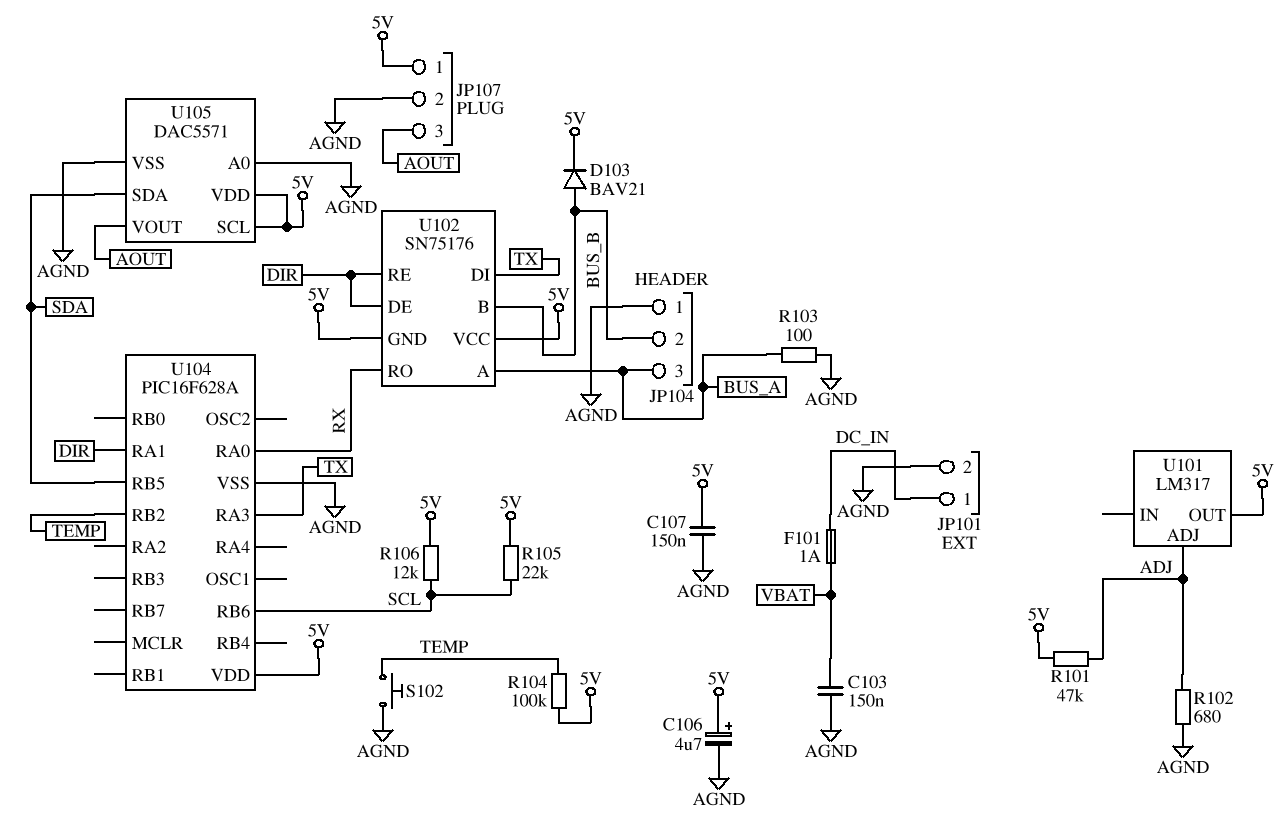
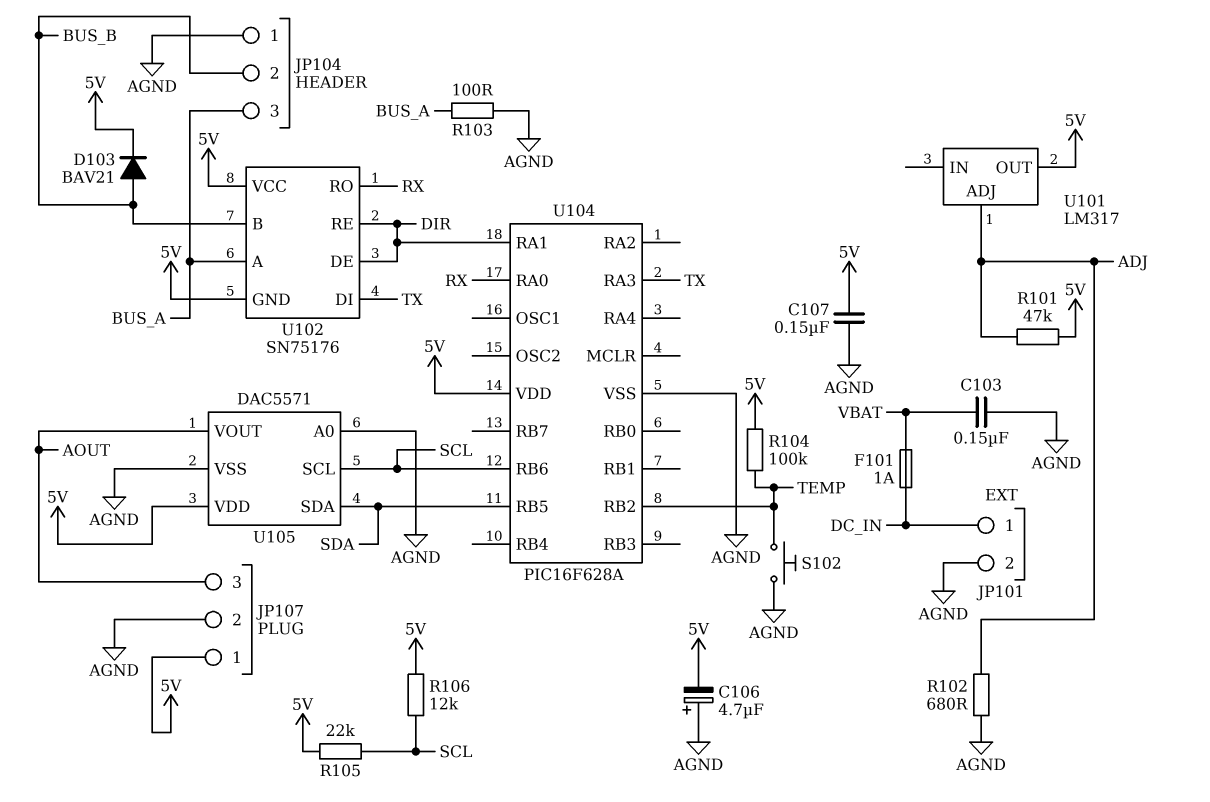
C106: 4.7uF (plus 5V, minus AGND) -> 4.7uF (plus AGND, minus 5V)
U105 pin SCL: 5V -> SCL

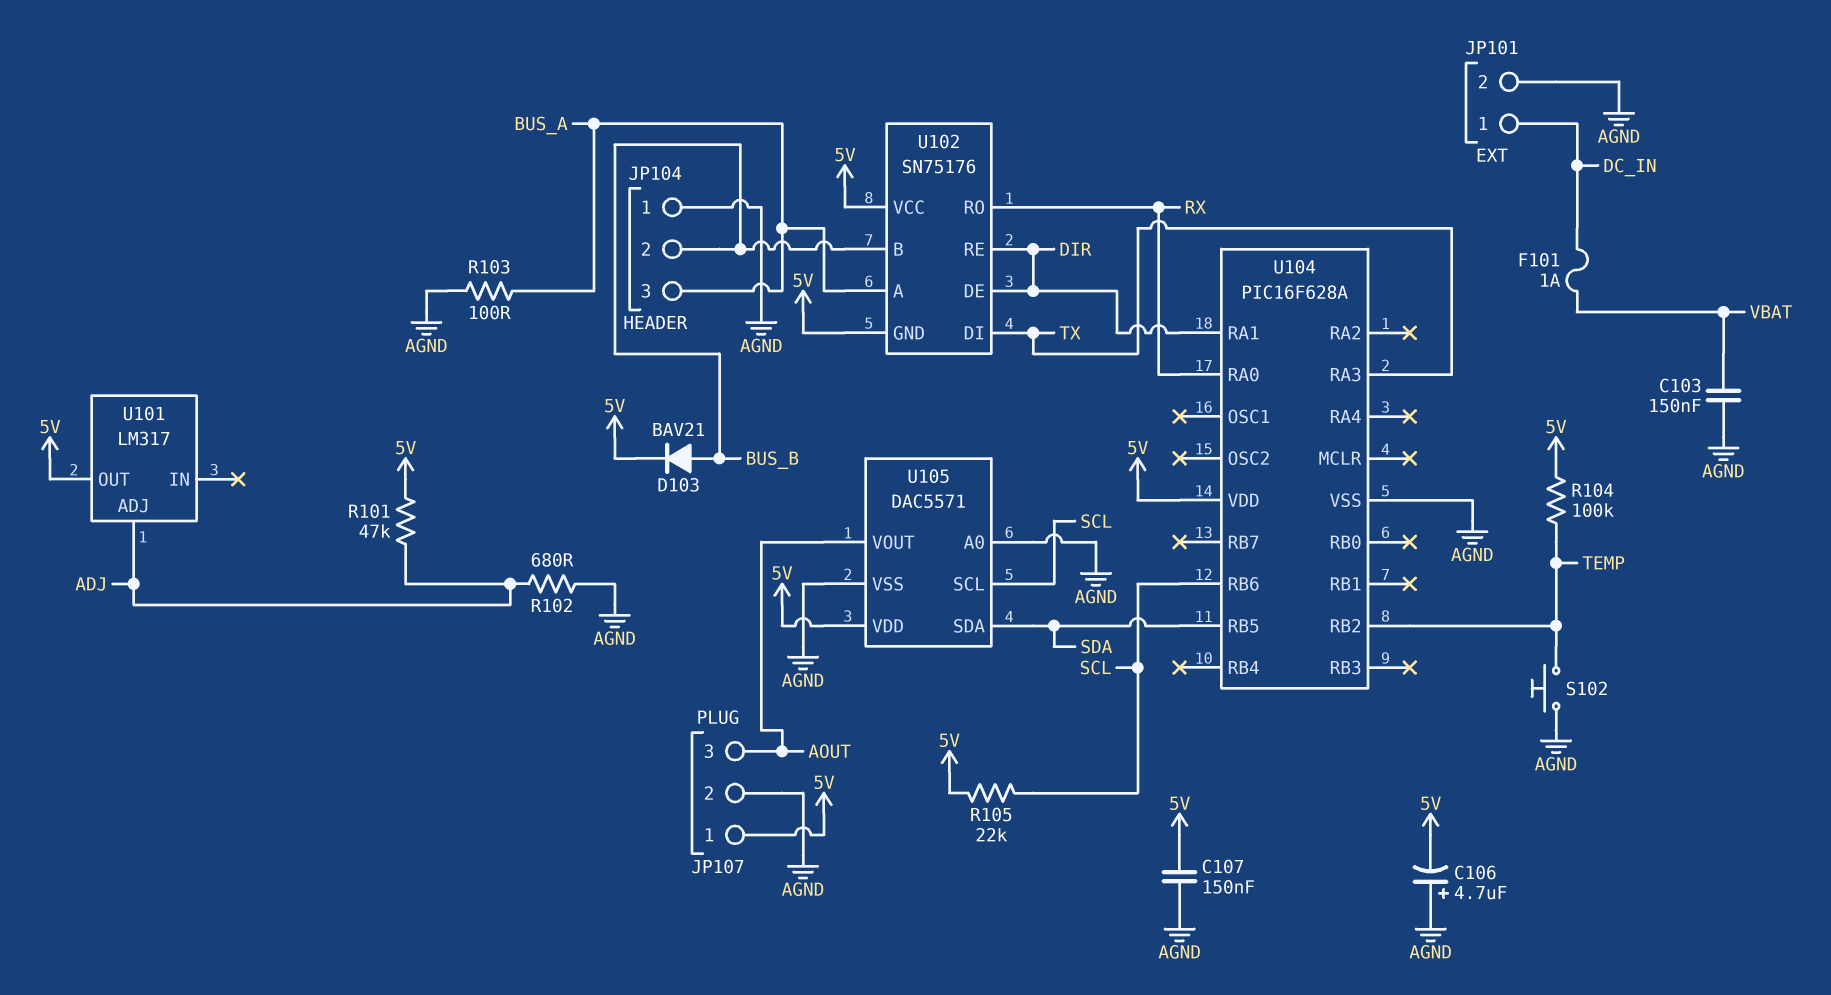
R106: 12k (5V, SCL) -> none

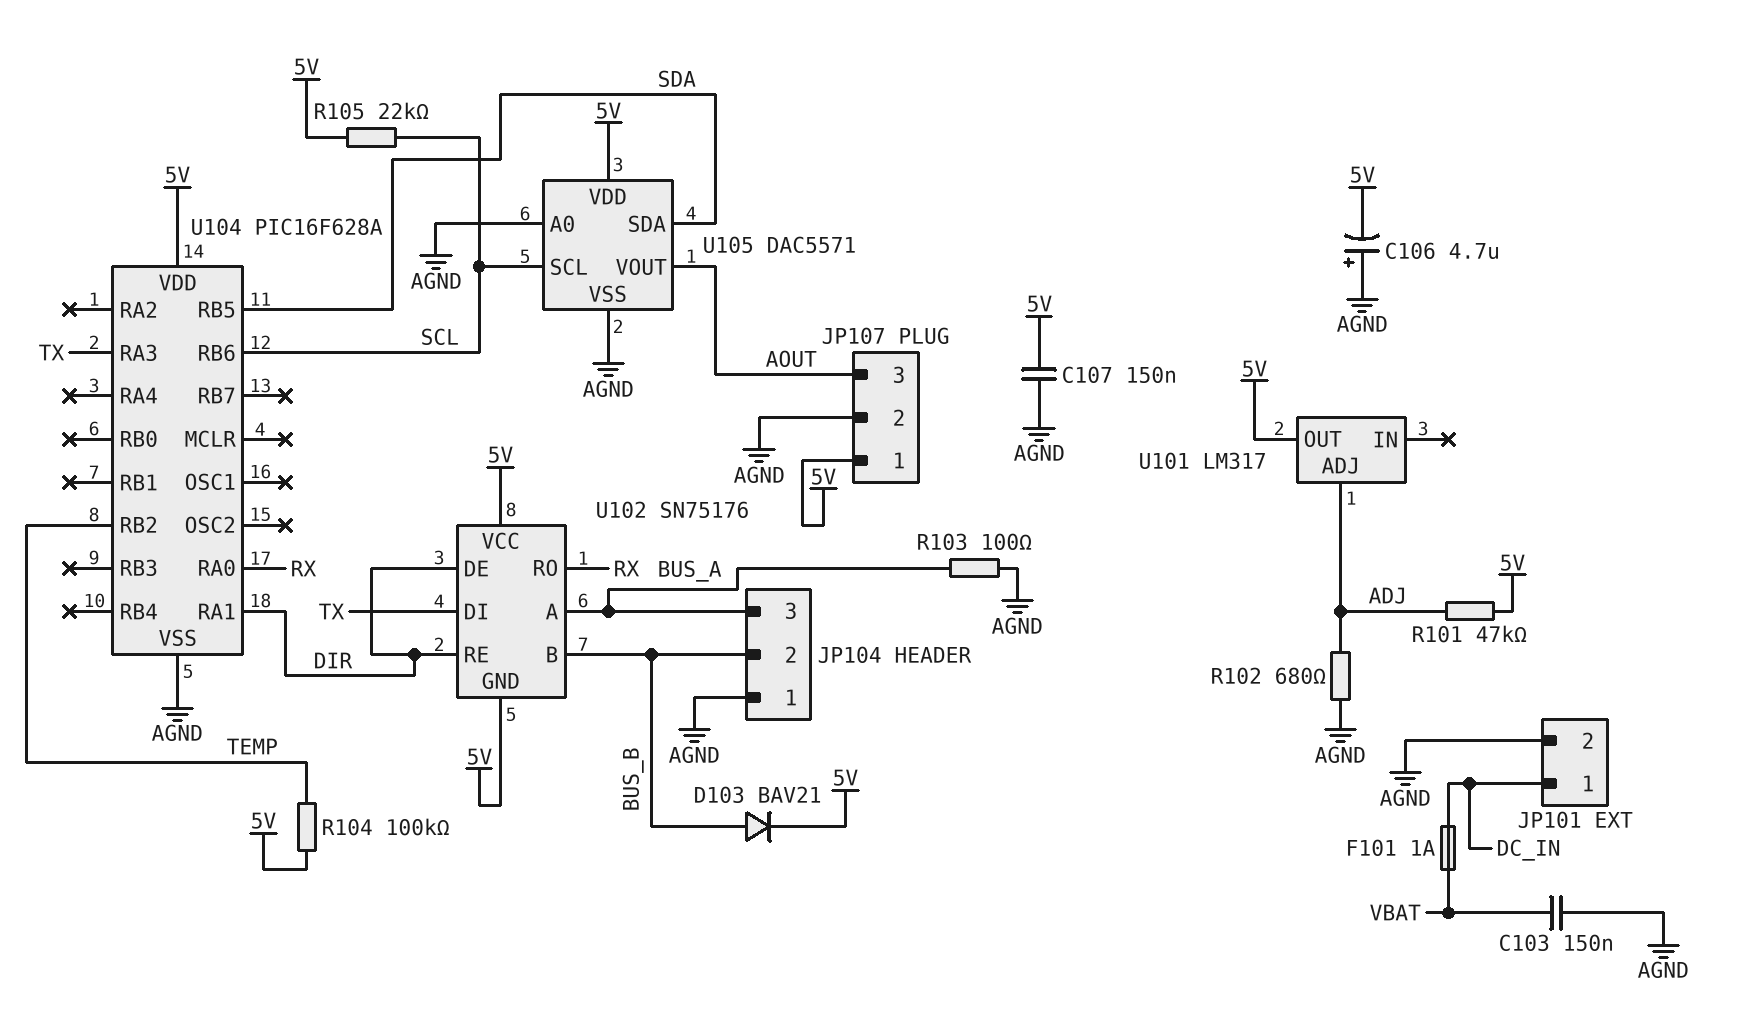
S102: button (AGND, TEMP) -> none

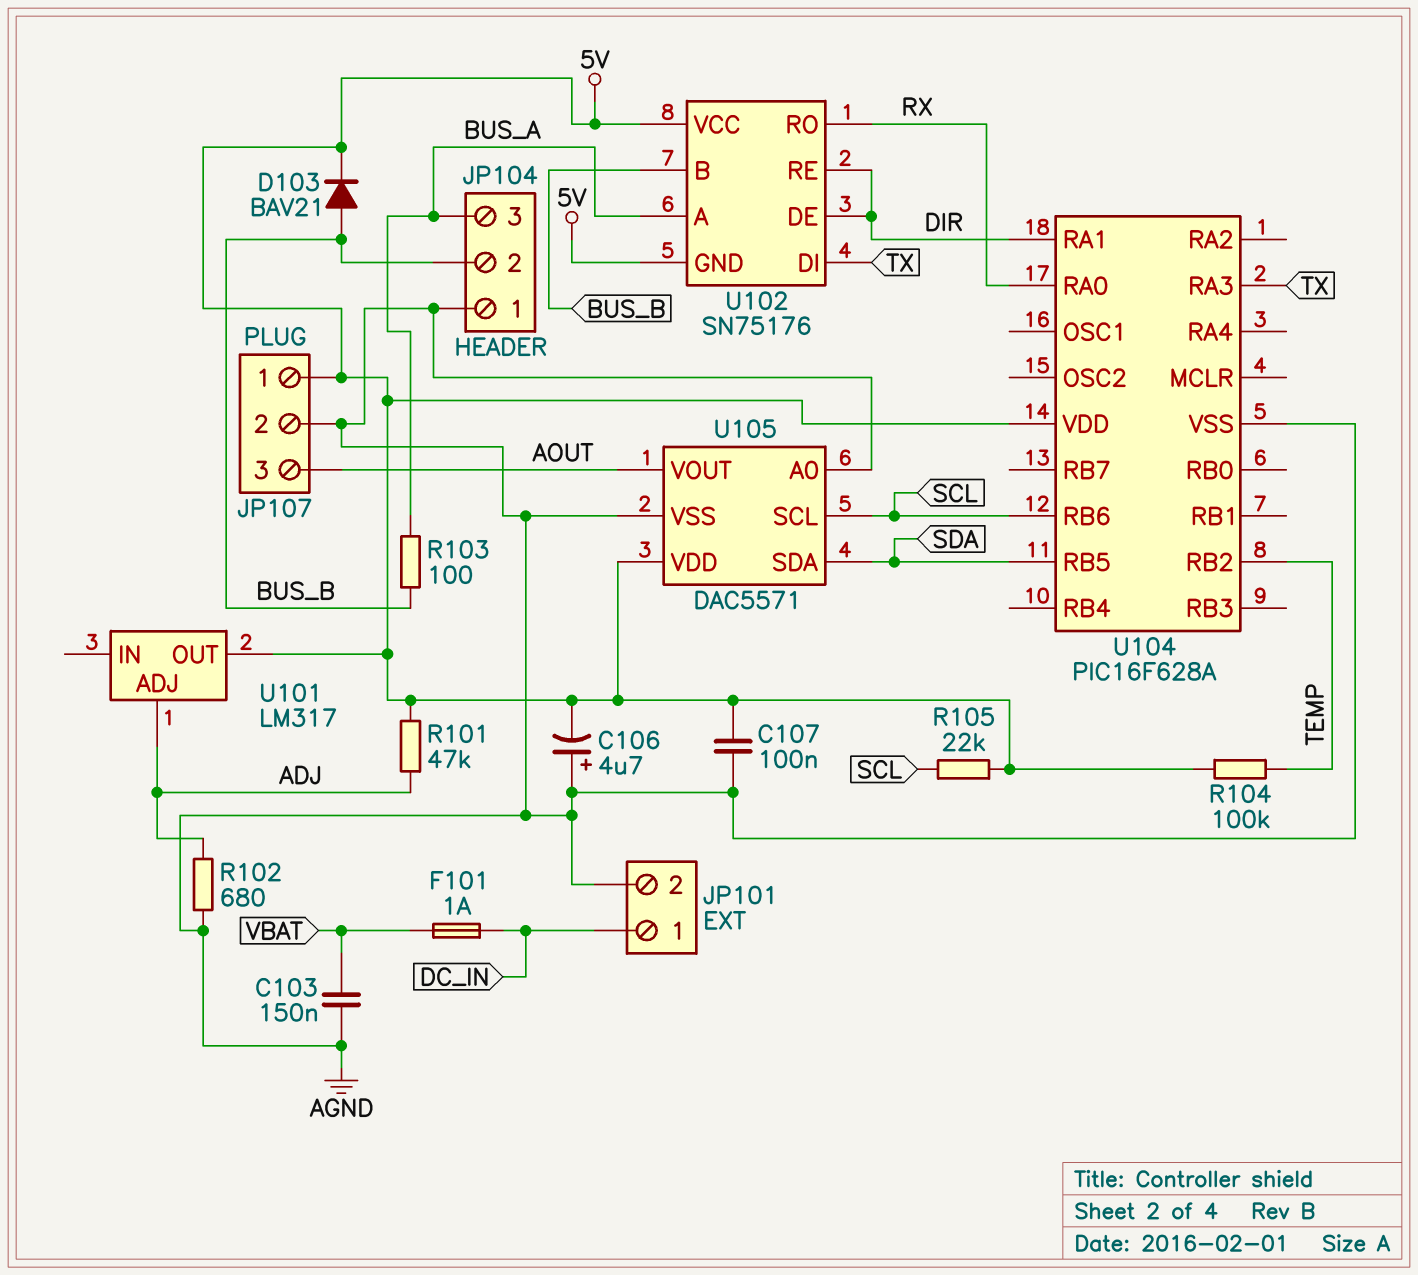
C107: 150nF (5V, AGND) -> 100nF (5V, AGND)
R103: 100 (AGND, BUS_A) -> 100 (BUS_A, BUS_B)

